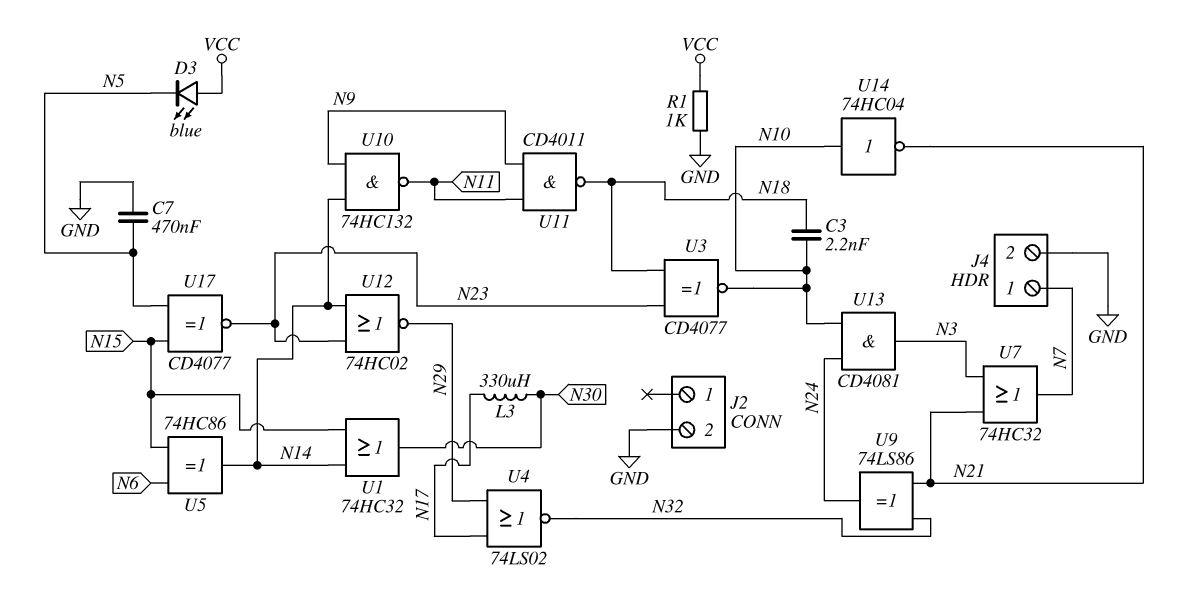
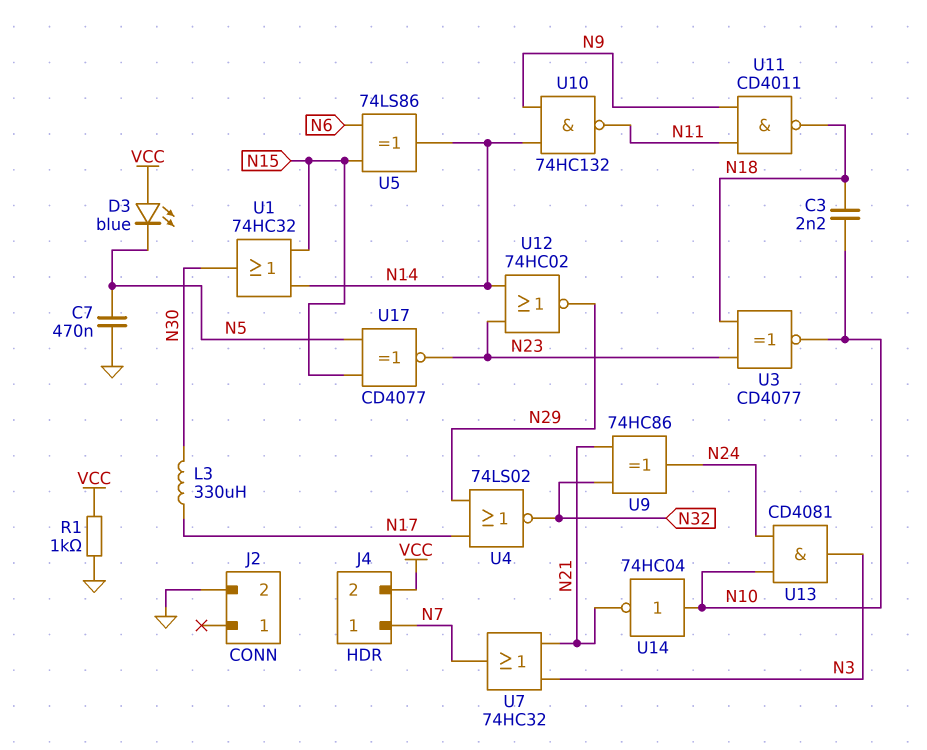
J4 pin 2: GND -> VCC
U5: XOR 74HC86 (in N6, in N15, out N14) -> XOR 74LS86 (in N6, in N15, out N14)
U9: XOR 74LS86 (in N21, in N32, out N24) -> XOR 74HC86 (in N21, in N32, out N24)

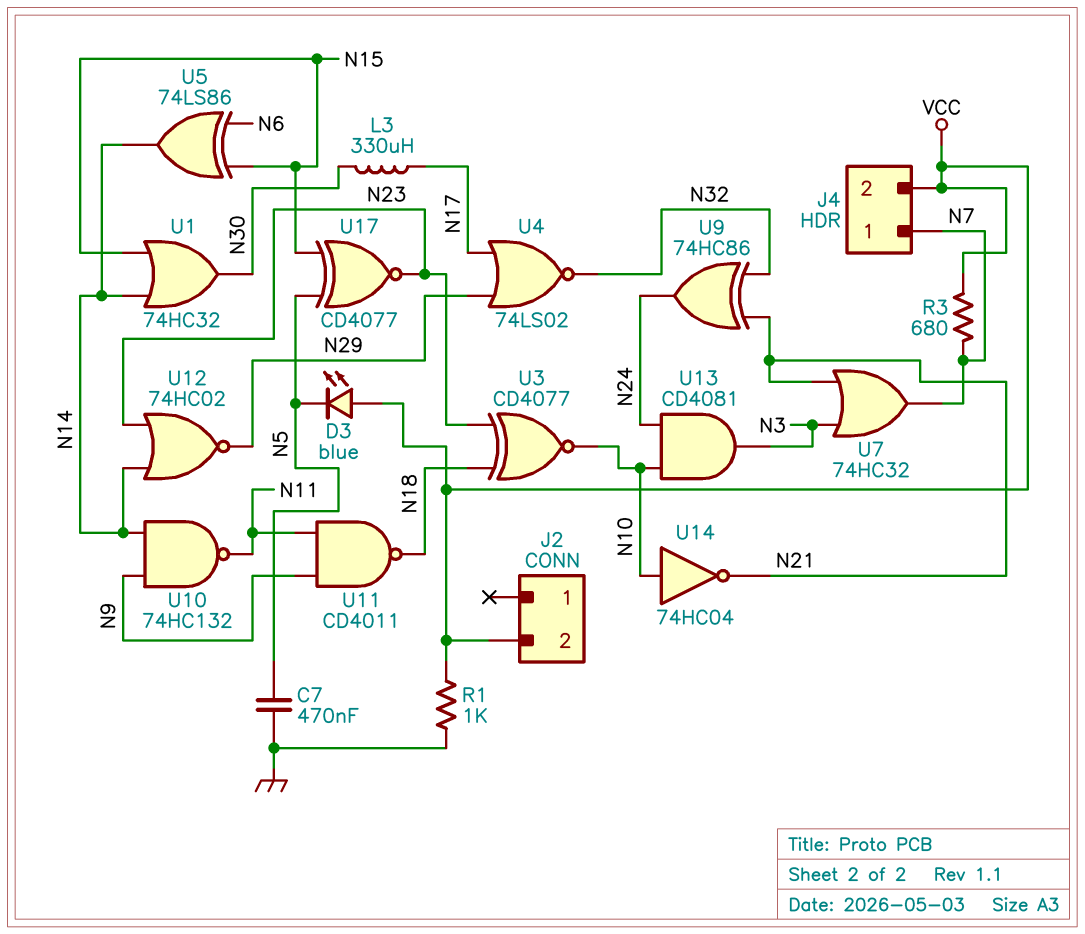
C3: 2.2nF (N10, N18) -> none
J2 pin 2: GND -> VCC
R3: none -> 680 (N7, VCC)

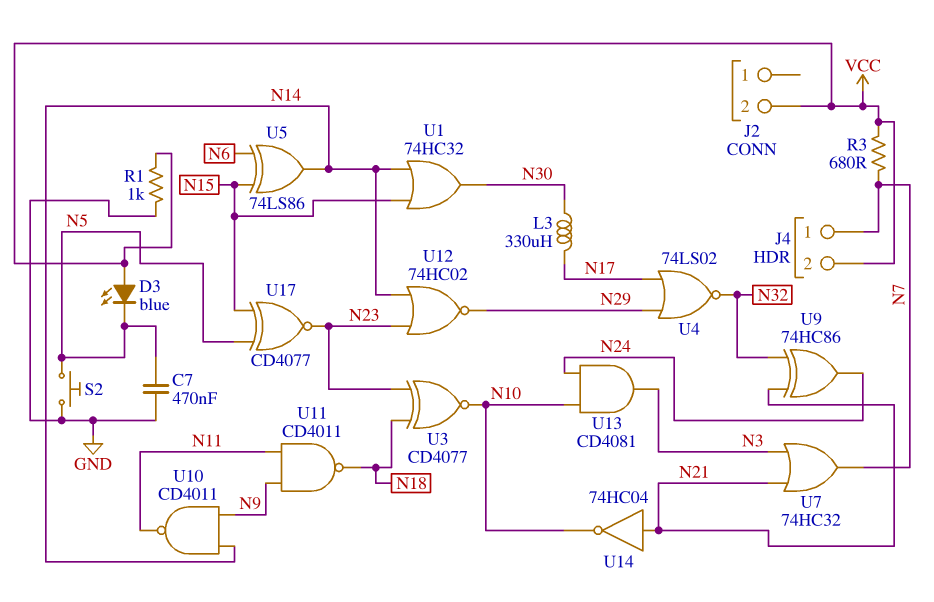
S2: none -> button (GND, N5)
U10: NAND 74HC132 (in N9, in N14, out N11) -> NAND CD4011 (in N9, in N14, out N11)
U14: NOT 74HC04 (in N10, out N21) -> NOT 74HC04 (in N21, out N10)

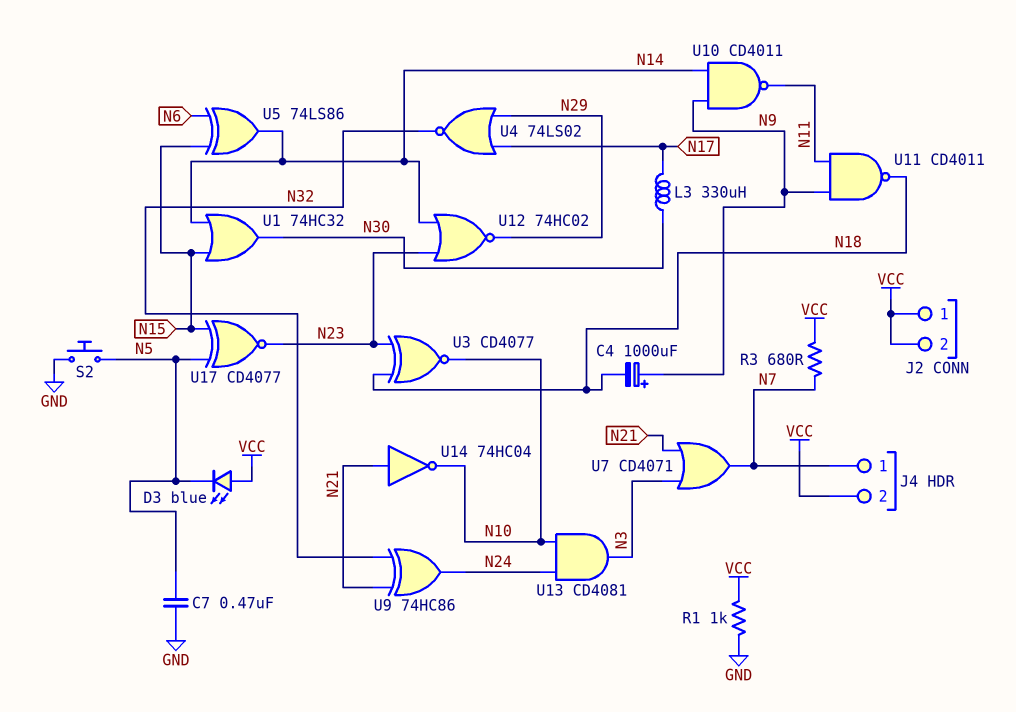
C4: none -> 1000uF (plus N9, minus N18)
J2 pin 1: none -> VCC
U7: OR 74HC32 (in N3, in N21, out N7) -> OR CD4071 (in N3, in N21, out N7)

